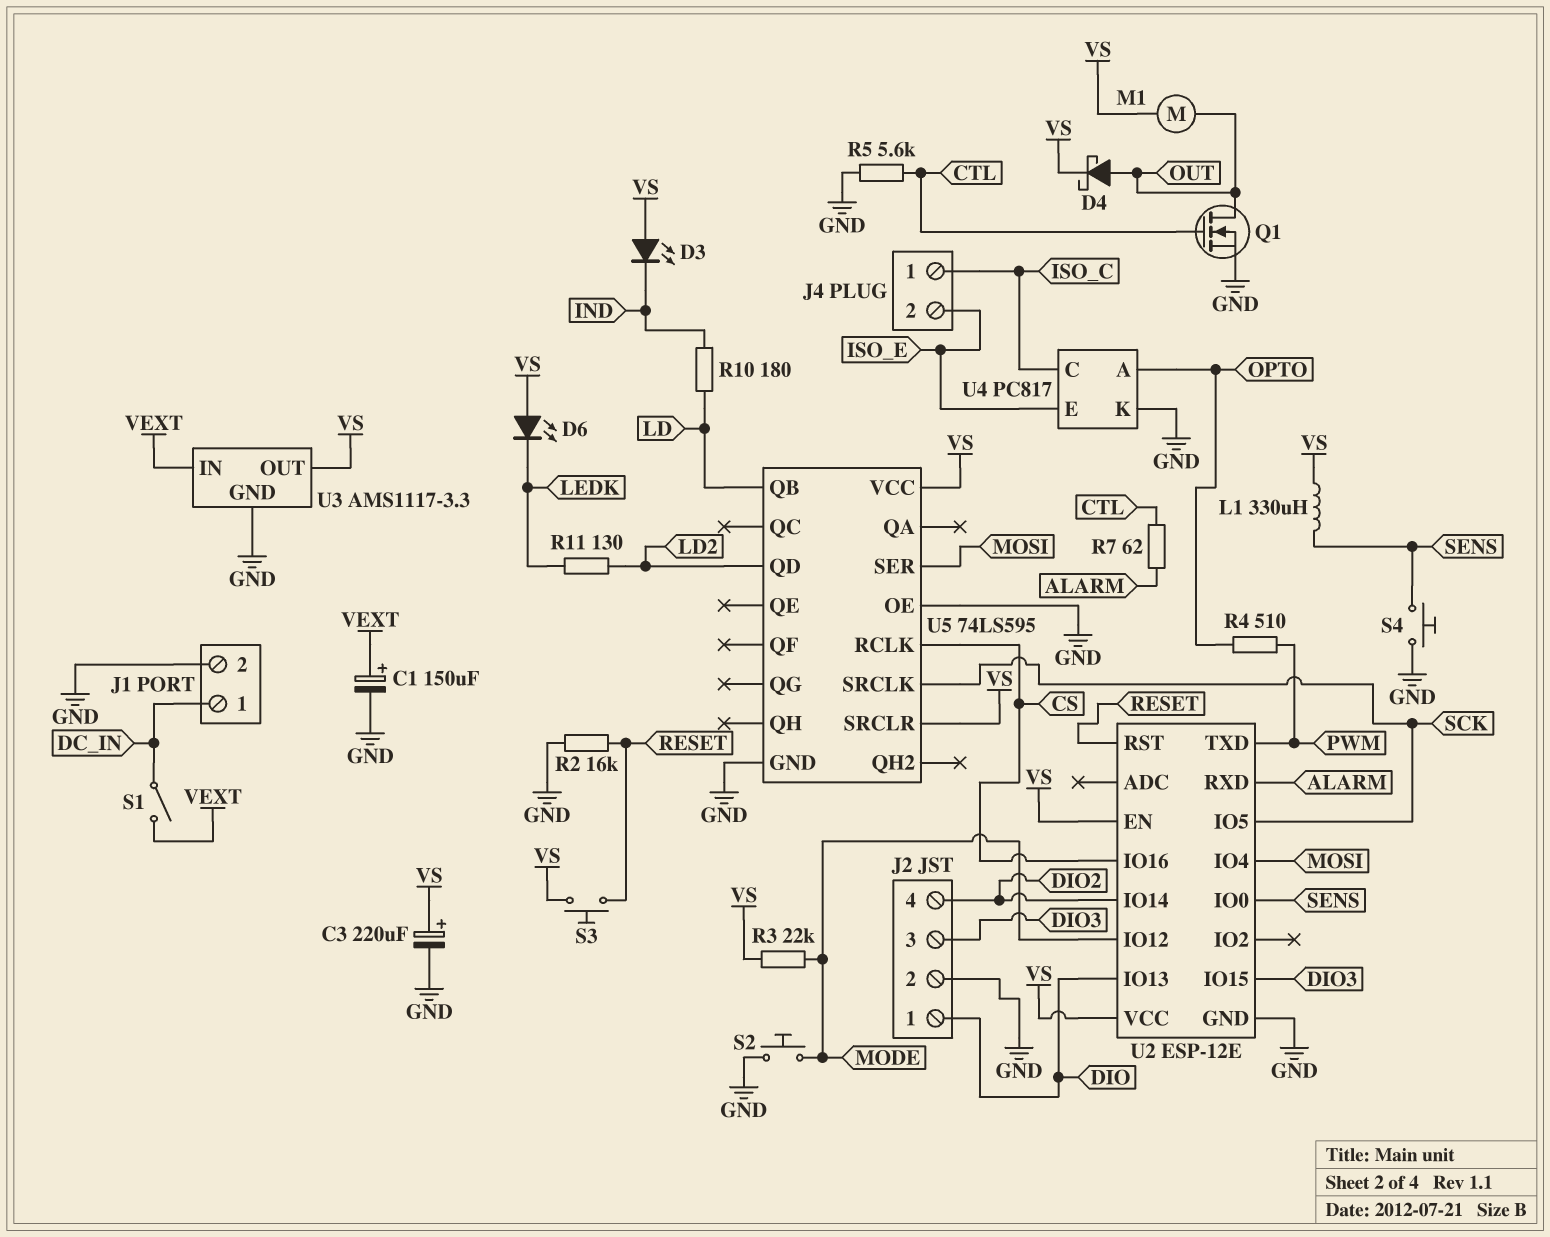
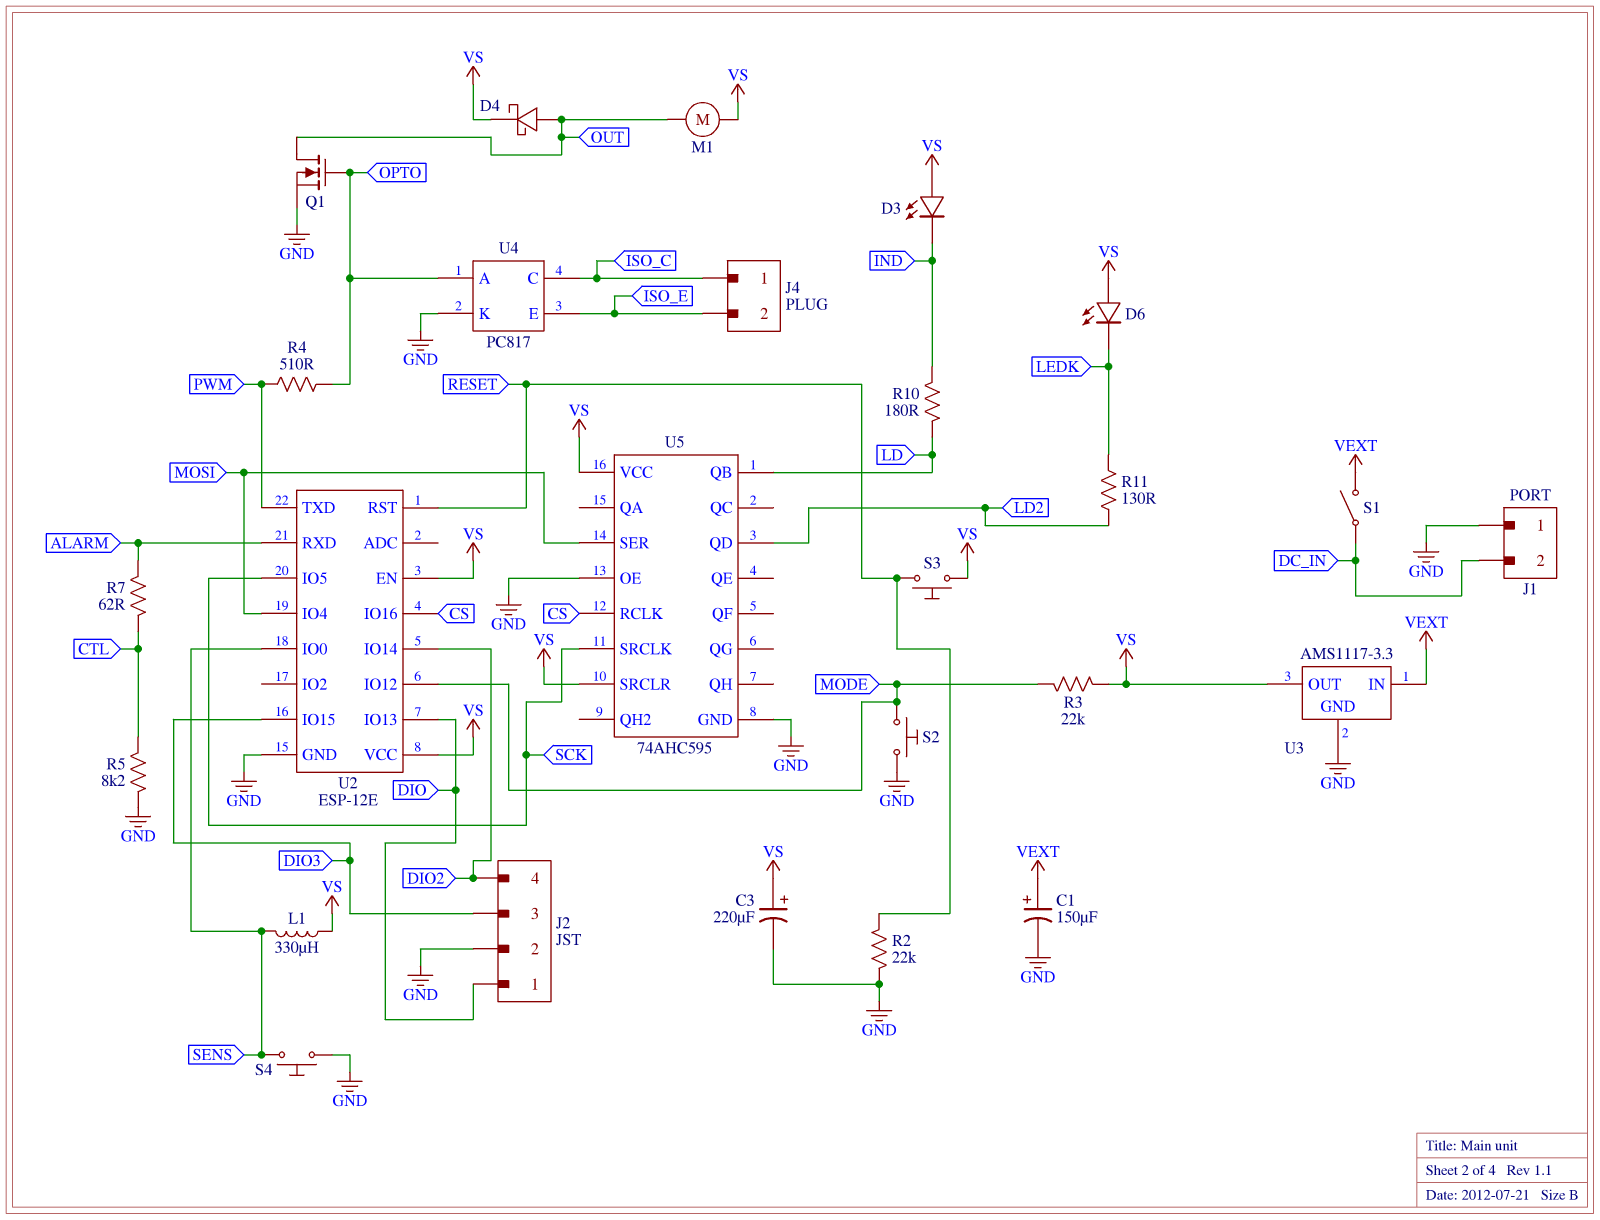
J1 pin 1: DC_IN -> GND
J1 pin 2: GND -> DC_IN
Q1: NMOS (G CTL, D OUT, S GND) -> NMOS (G OPTO, D OUT, S GND)
R2: 16k (GND, RESET) -> 22k (GND, RESET)
R5: 5.6k (CTL, GND) -> 8.2k (CTL, GND)
U5: 74LS595 -> 74AHC595

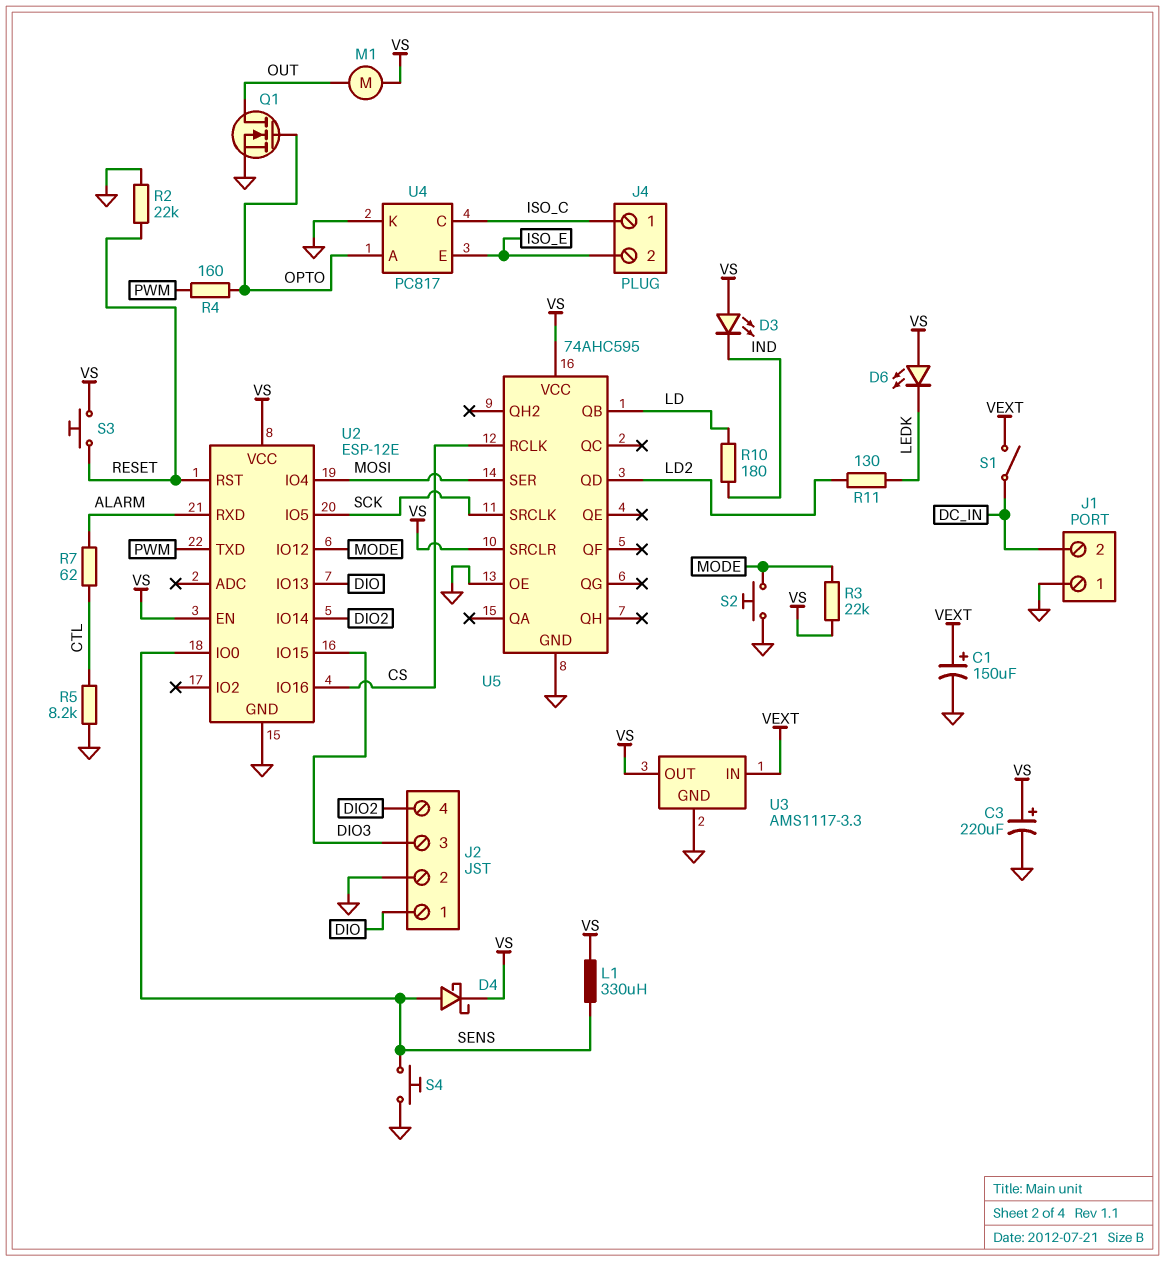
D4: schottky (A OUT, K VS) -> schottky (A SENS, K VS)
R4: 510 (OPTO, PWM) -> 160 (OPTO, PWM)

